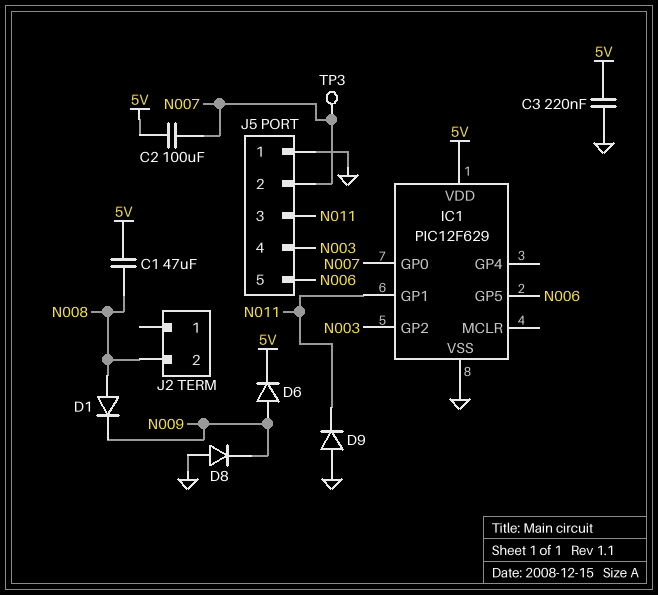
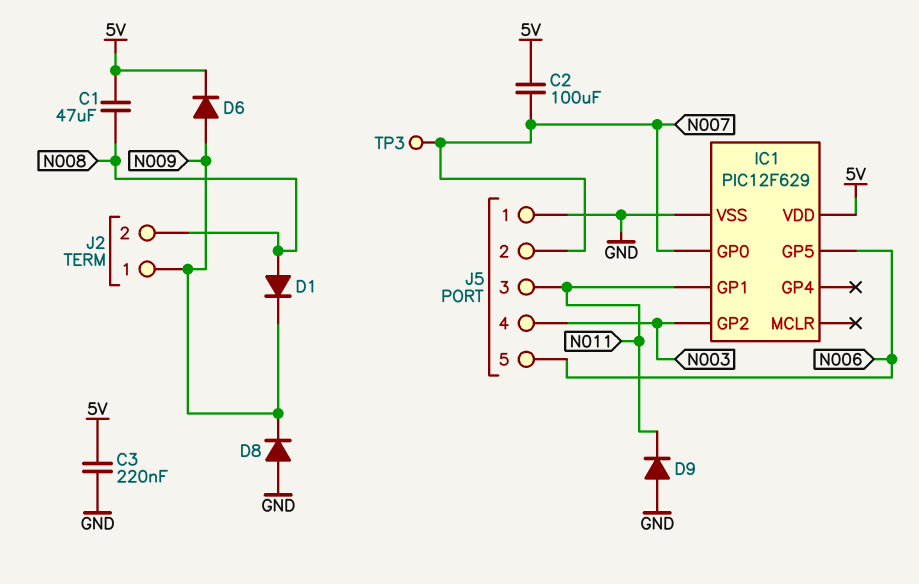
J2 pin 1: none -> N009

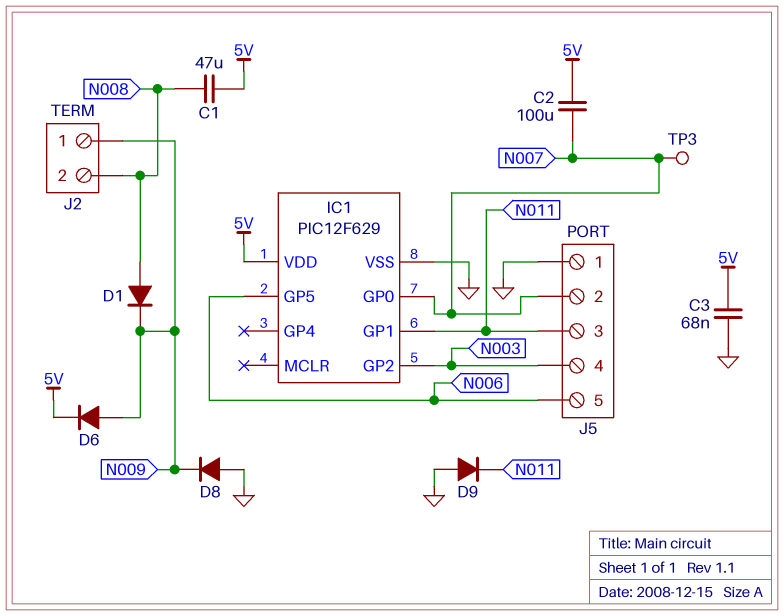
C3: 220nF (5V, GND) -> 68nF (5V, GND)

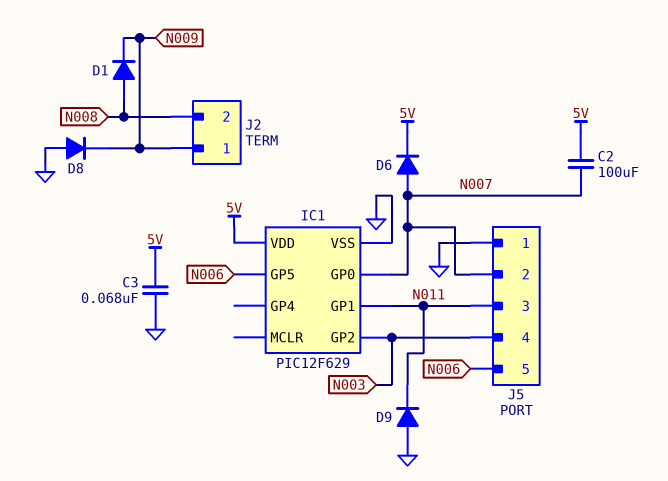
C1: 47uF (5V, N008) -> none
D6: diode (A N009, K 5V) -> diode (A N007, K 5V)
TP3: test point (N007) -> none

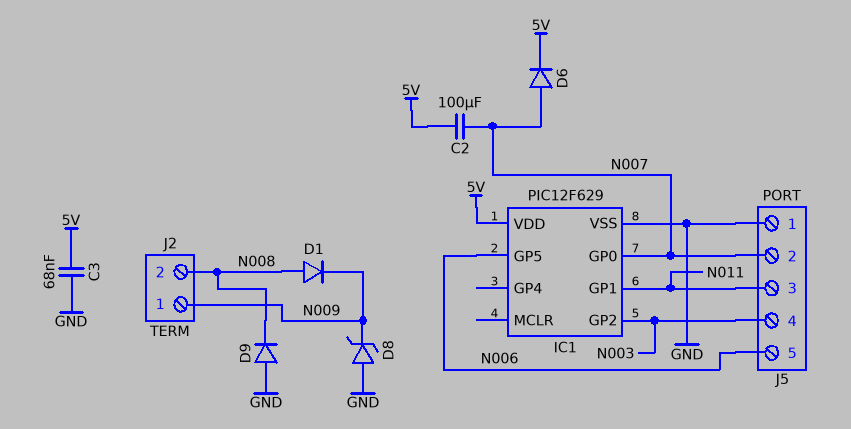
D8: diode (A GND, K N009) -> zener (A GND, K N009)
D9: diode (A GND, K N011) -> diode (A GND, K N008)

